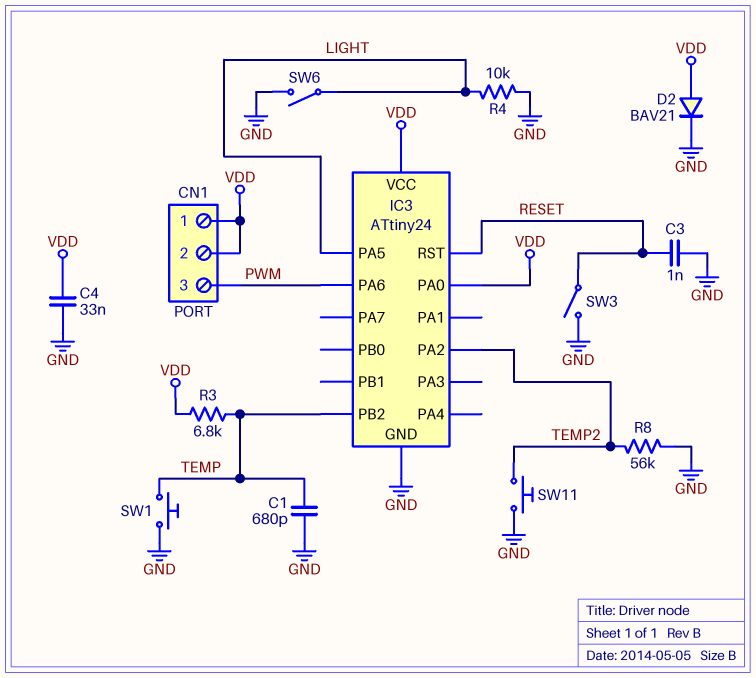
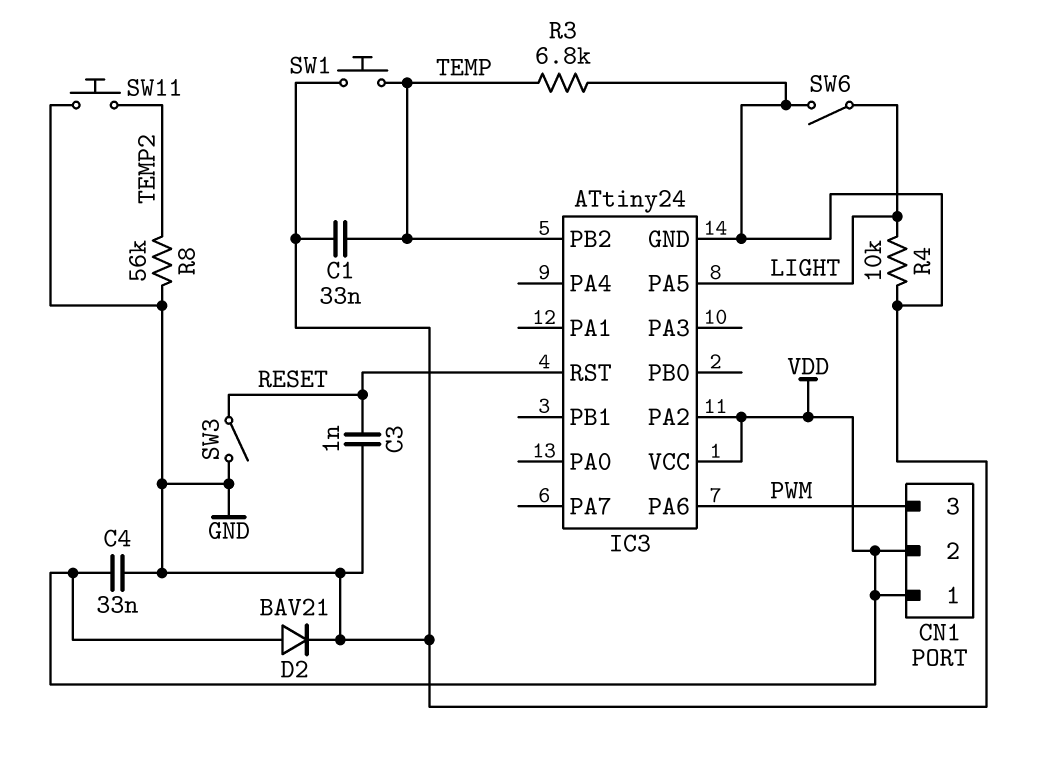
C1: 680pF (GND, TEMP) -> 33nF (GND, TEMP)
IC3 pin PA0: VDD -> none
IC3 pin PA2: TEMP2 -> VDD
R3: 6.8k (TEMP, VDD) -> 6.8k (GND, TEMP)

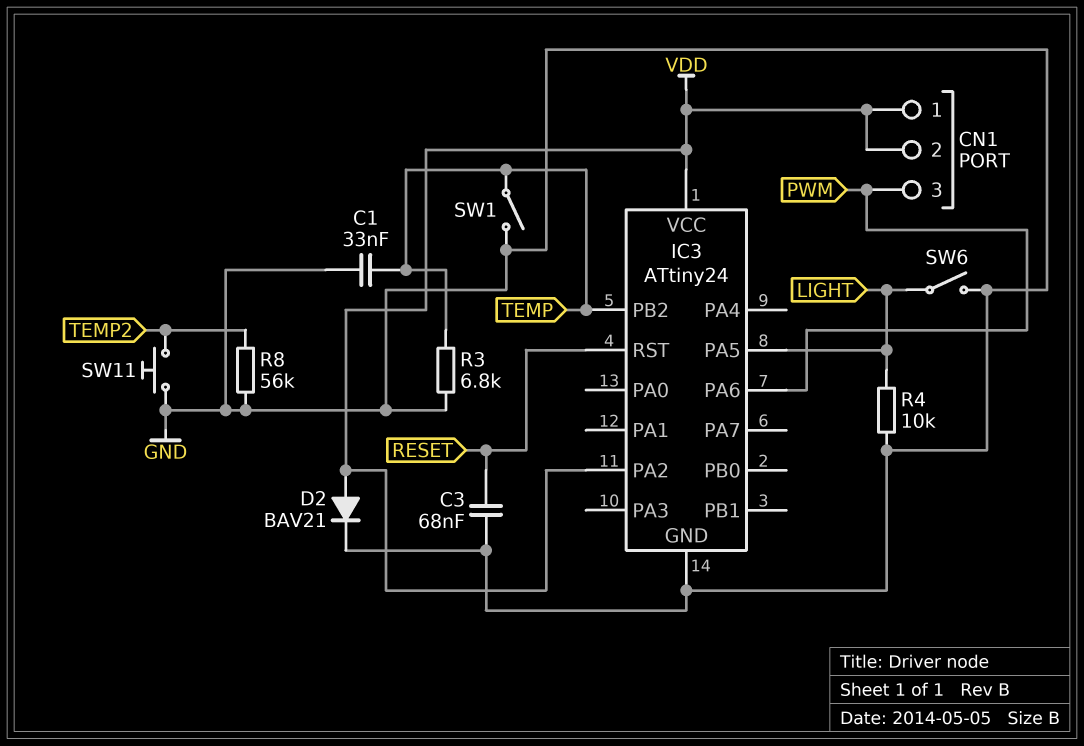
C3: 1nF (GND, RESET) -> 68nF (GND, RESET)
C4: 33nF (GND, VDD) -> none
SW1: button (GND, TEMP) -> switch (GND, TEMP)
SW3: switch (GND, RESET) -> none

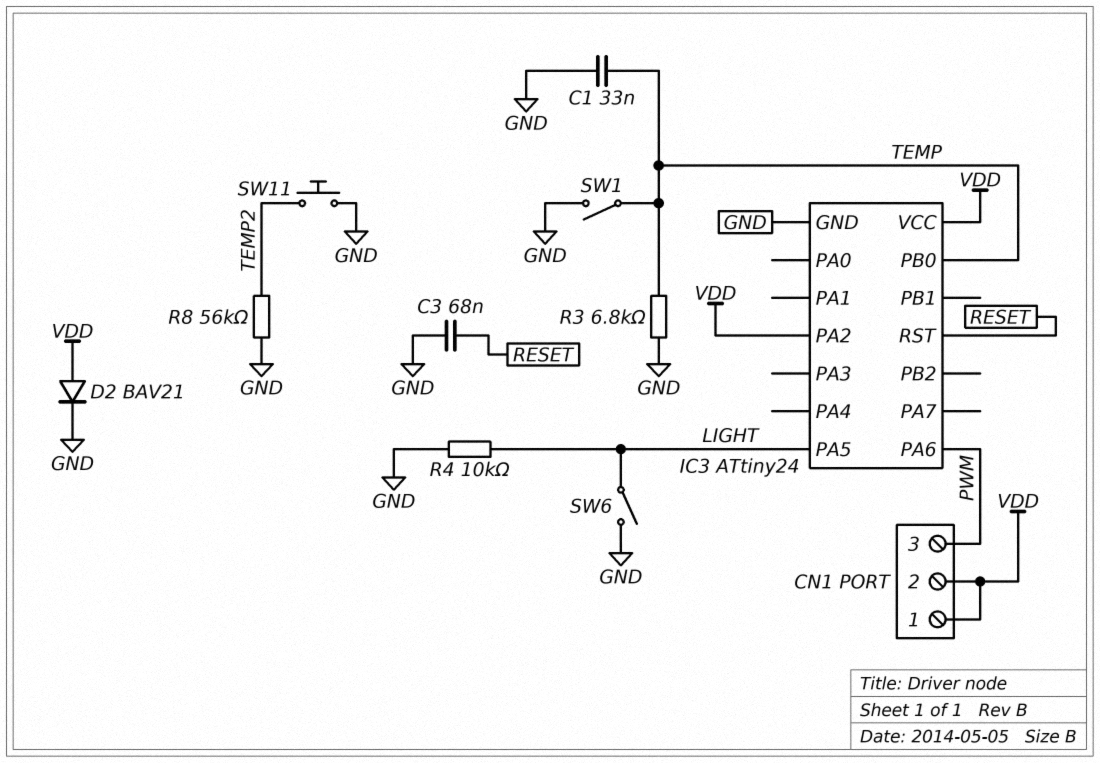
IC3 pin PB0: none -> TEMP
IC3 pin PB2: TEMP -> none

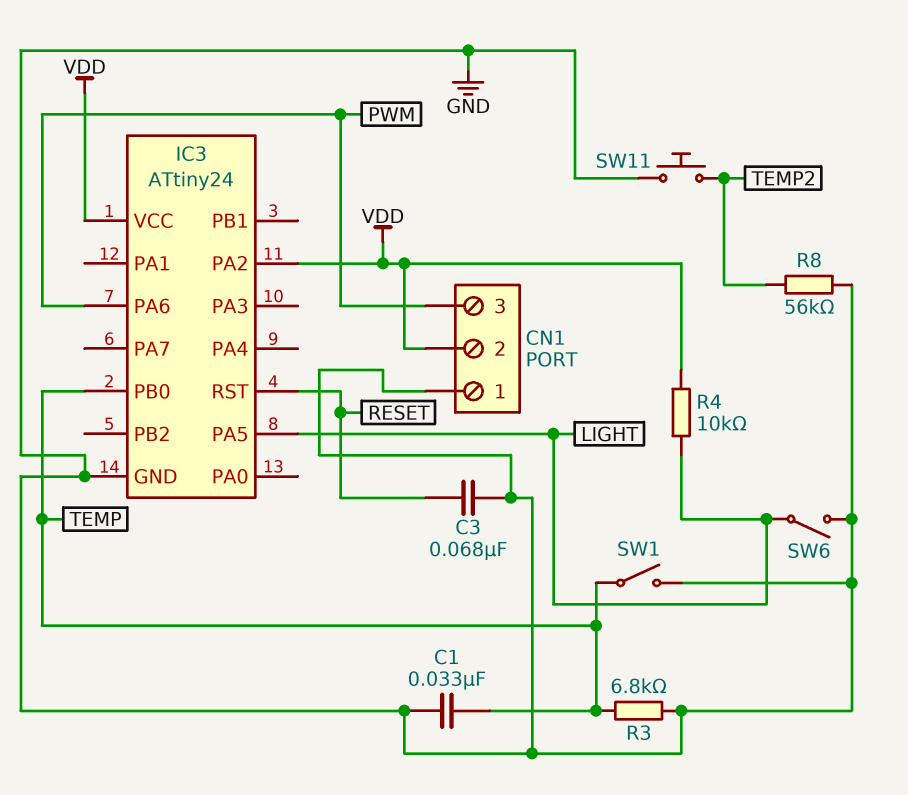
CN1 pin 1: VDD -> GND
D2: diode BAV21 (A VDD, K GND) -> none
R4: 10k (GND, LIGHT) -> 10k (LIGHT, VDD)

